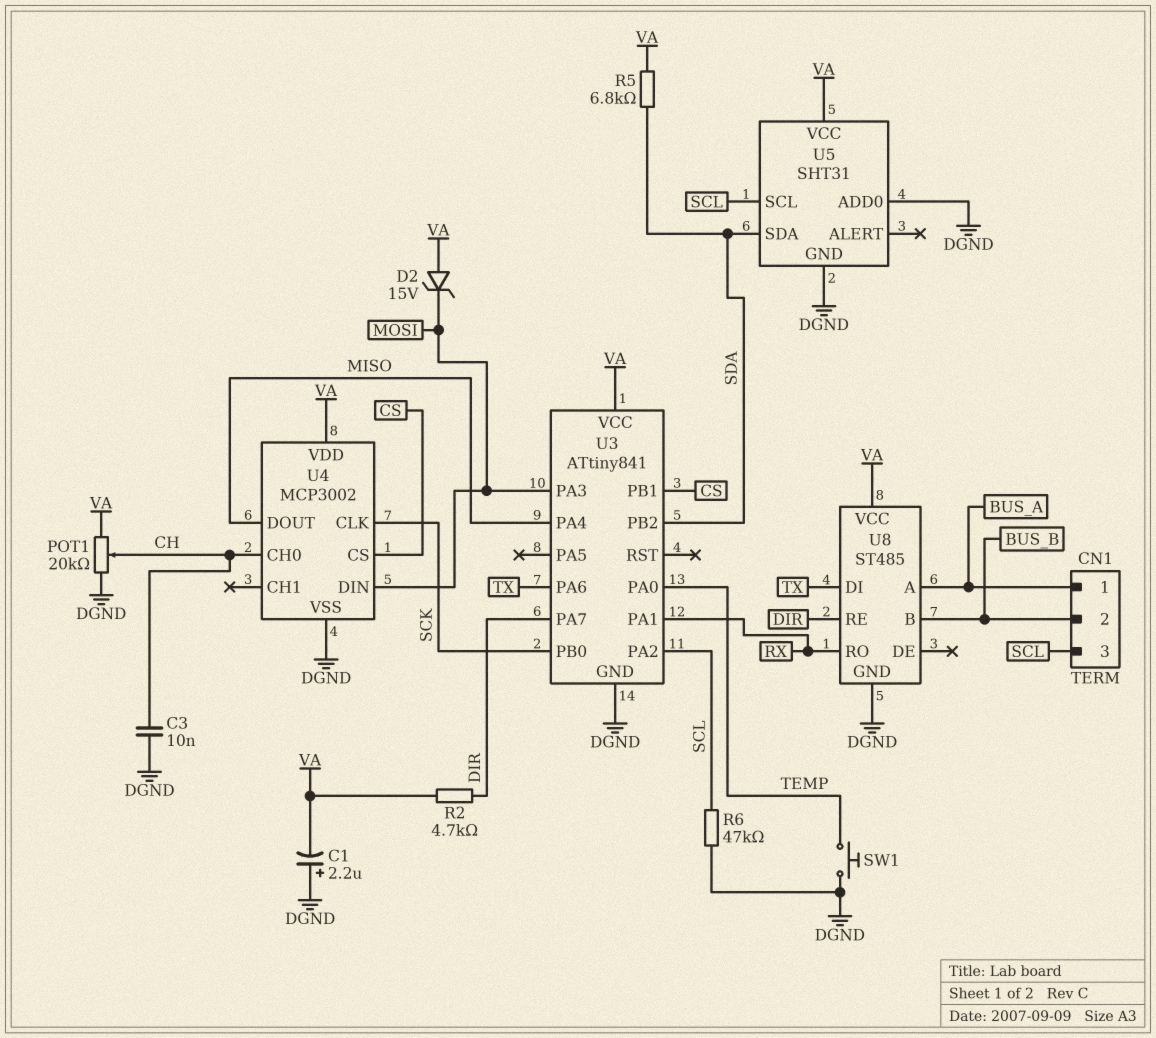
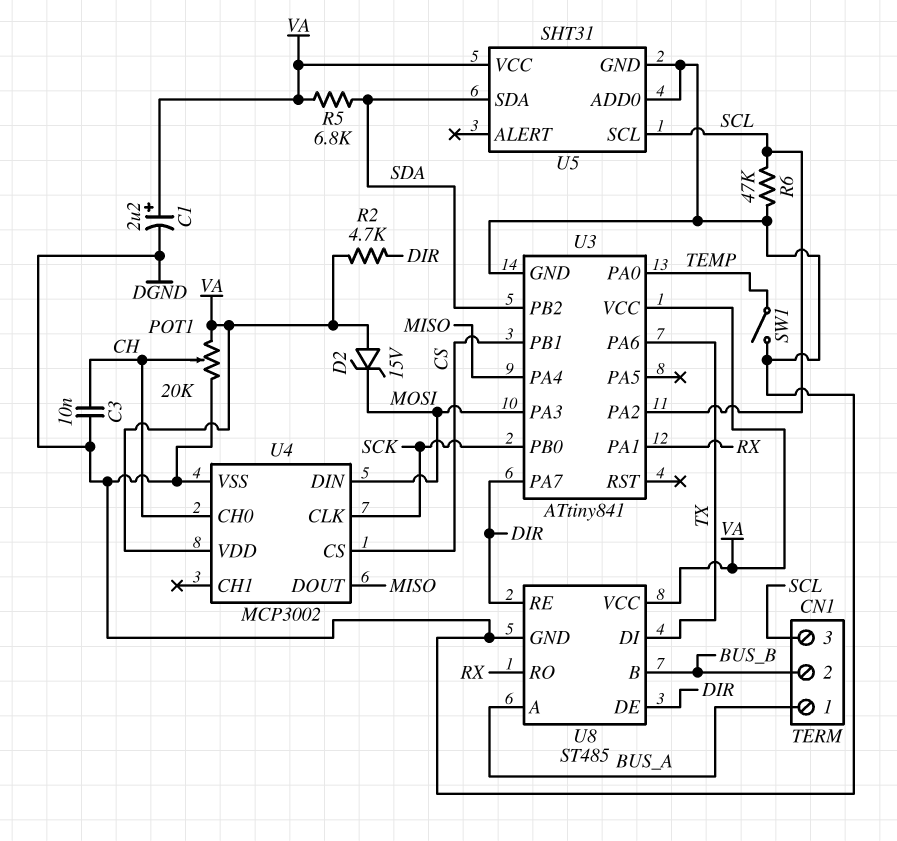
C1: 2.2uF (plus DGND, minus VA) -> 2.2uF (plus VA, minus DGND)
SW1: button (DGND, TEMP) -> switch (DGND, TEMP)
U8 pin DE: none -> DIR

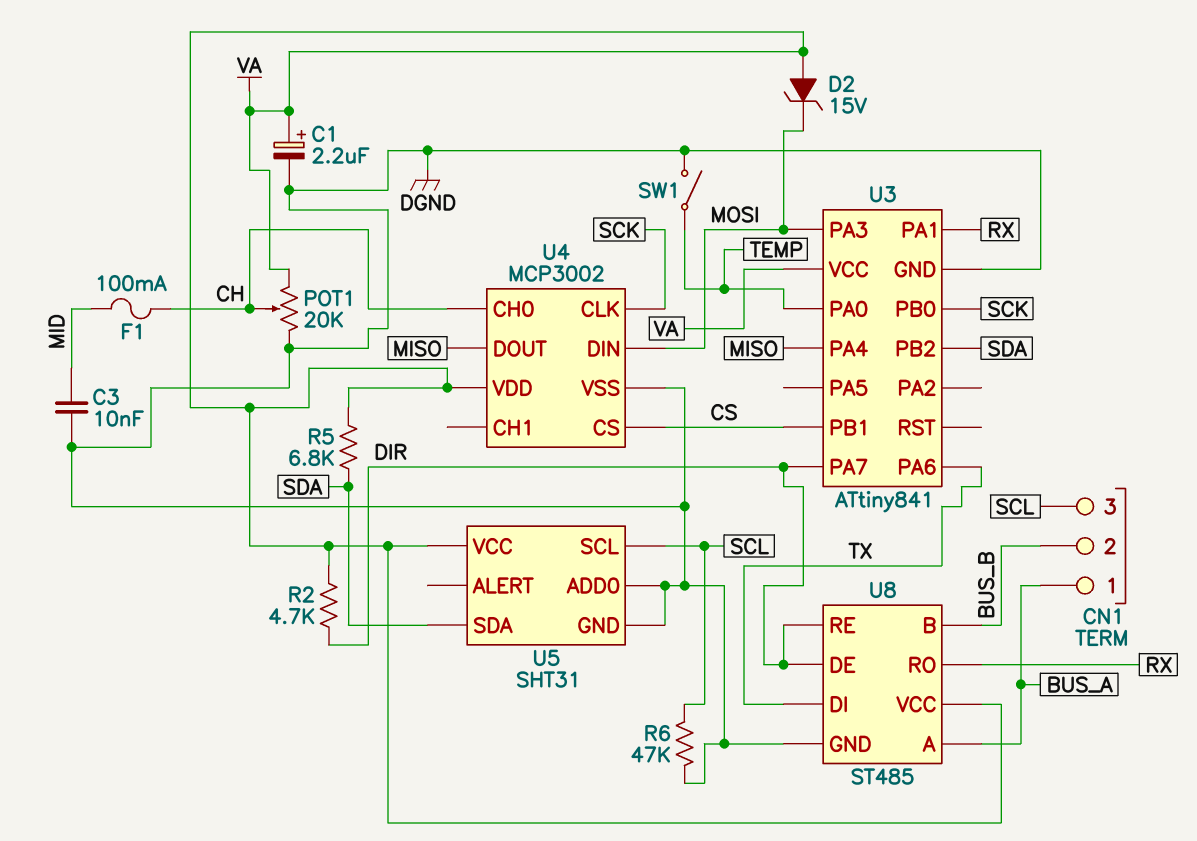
C3: 10nF (CH, DGND) -> 10nF (DGND, MID)
F1: none -> 100mA (CH, MID)
U3 pin PA2: SCL -> none

